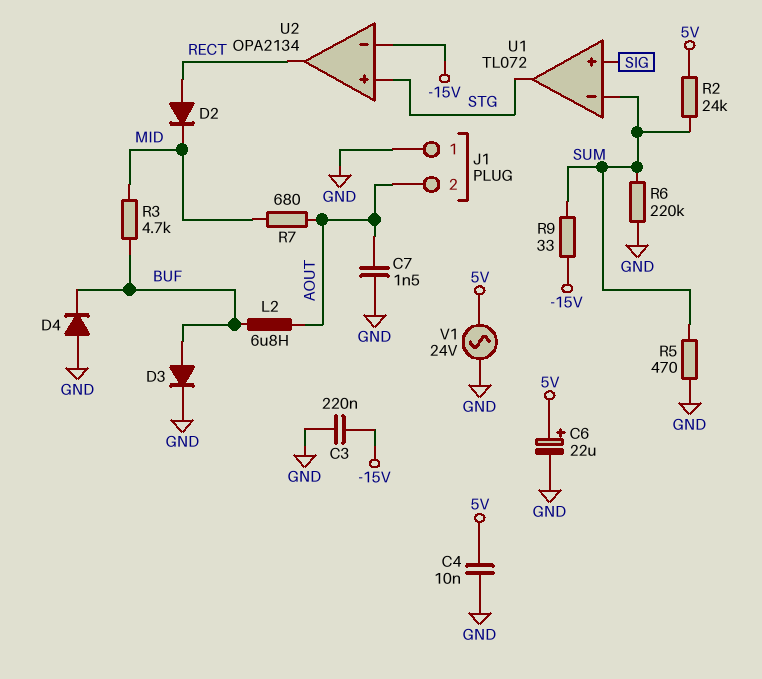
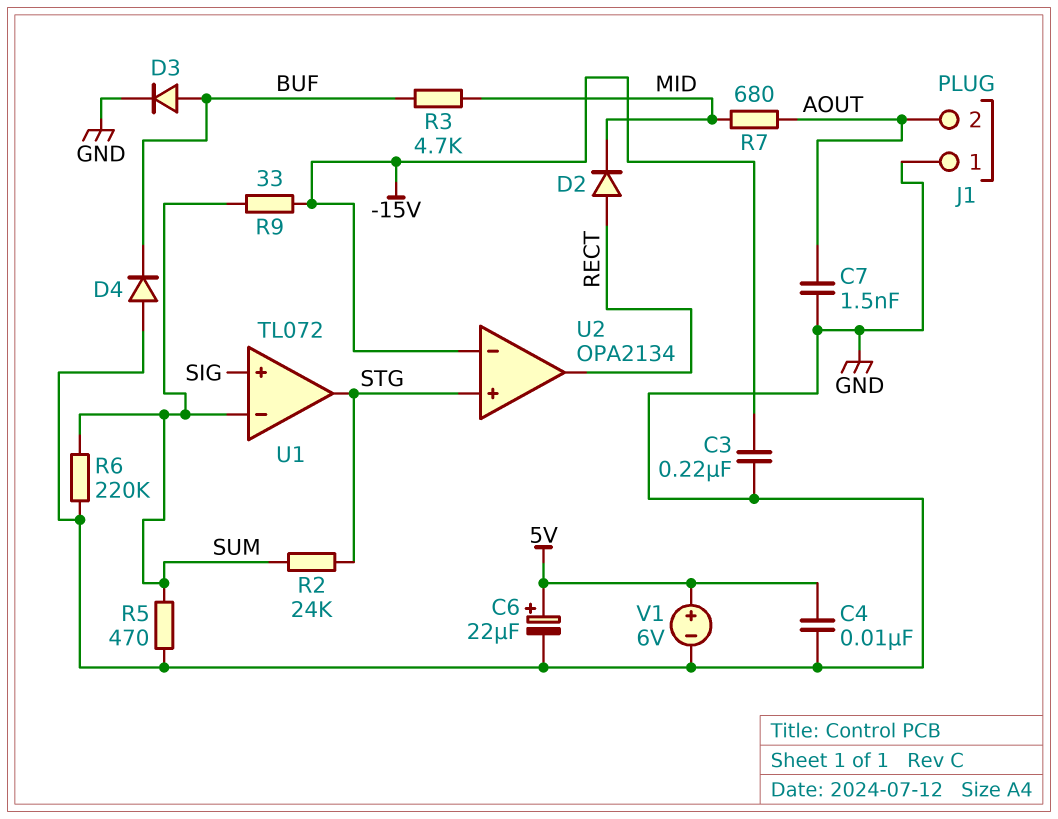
L2: 6.8uH (AOUT, BUF) -> none
R2: 24k (5V, SUM) -> 24k (STG, SUM)
V1: AC 24V (5V, GND) -> 6V (plus 5V, minus GND)

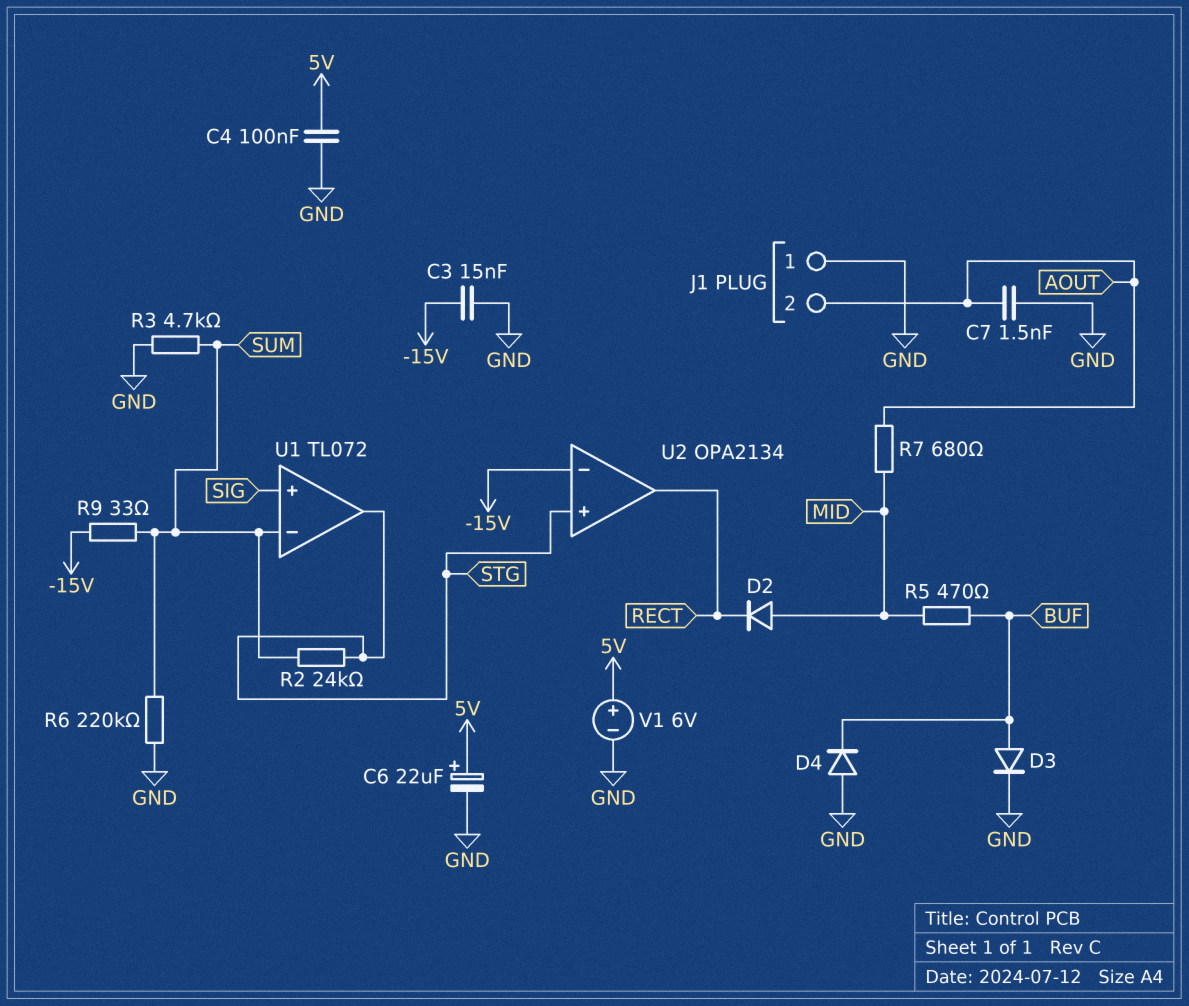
C3: 220nF (-15V, GND) -> 15nF (-15V, GND)
C4: 10nF (5V, GND) -> 100nF (5V, GND)
D2: diode (A RECT, K MID) -> diode (A MID, K RECT)
R3: 4.7k (BUF, MID) -> 4.7k (GND, SUM)
R5: 470 (GND, SUM) -> 470 (BUF, MID)

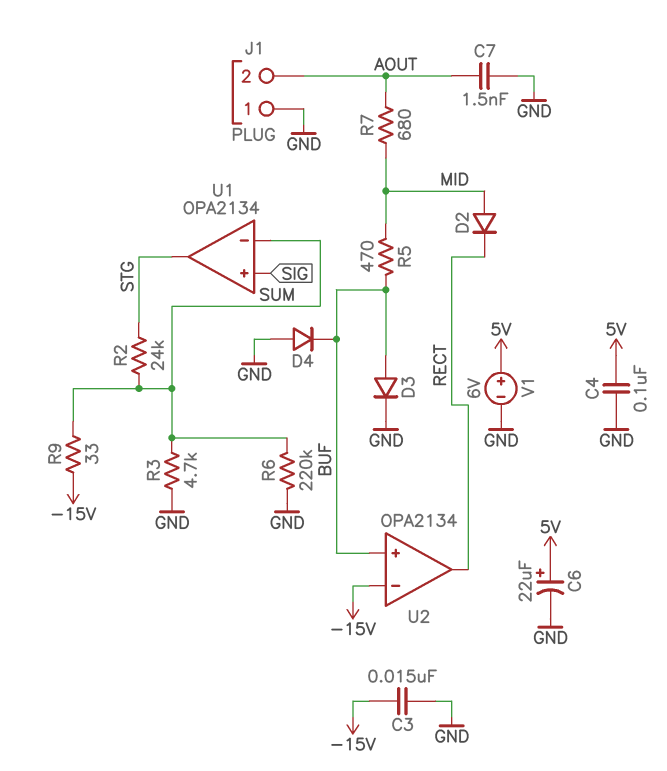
U1: TL072 -> OPA2134
U2 pin in+: STG -> BUF

